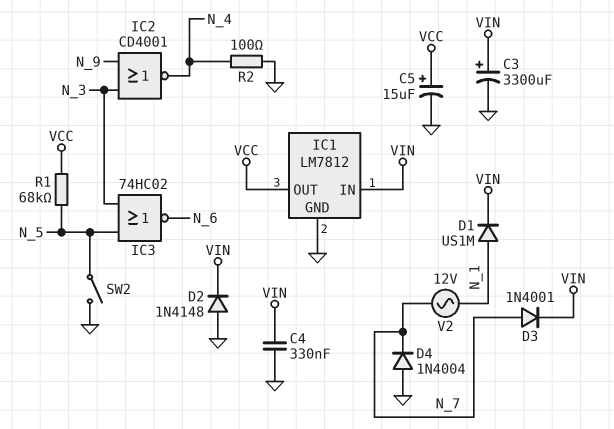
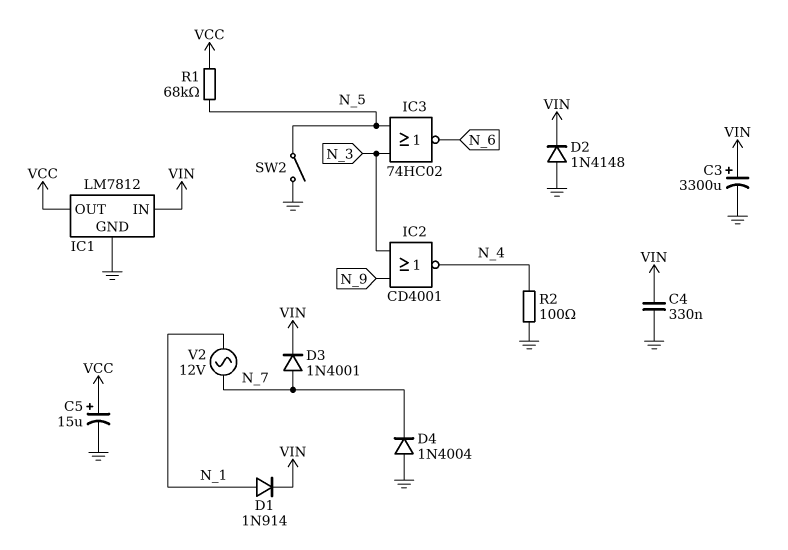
D1: diode US1M (A N_1, K VIN) -> diode 1N914 (A N_1, K VIN)

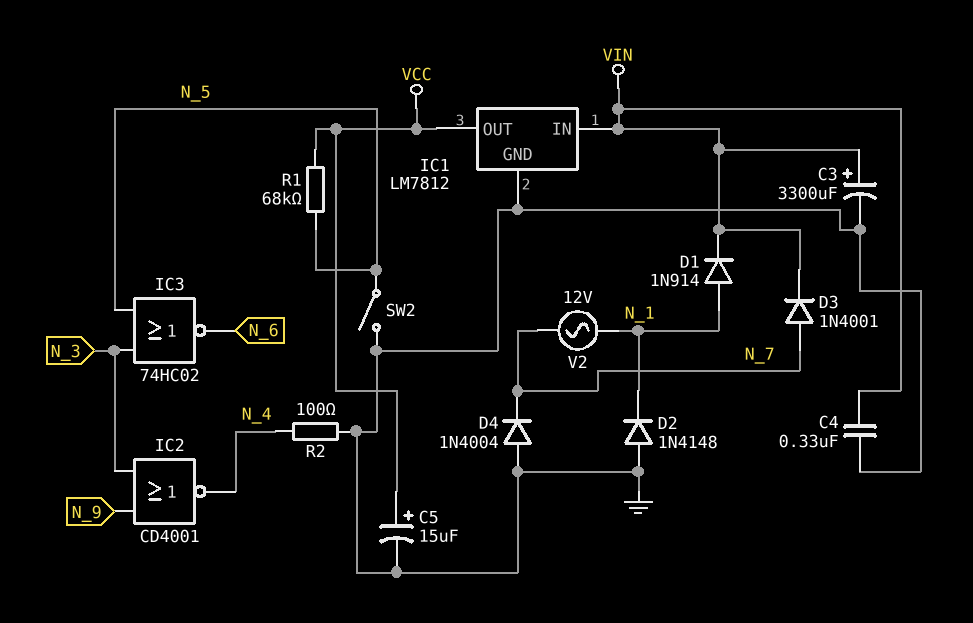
D2: diode 1N4148 (A GND, K VIN) -> diode 1N4148 (A GND, K N_1)

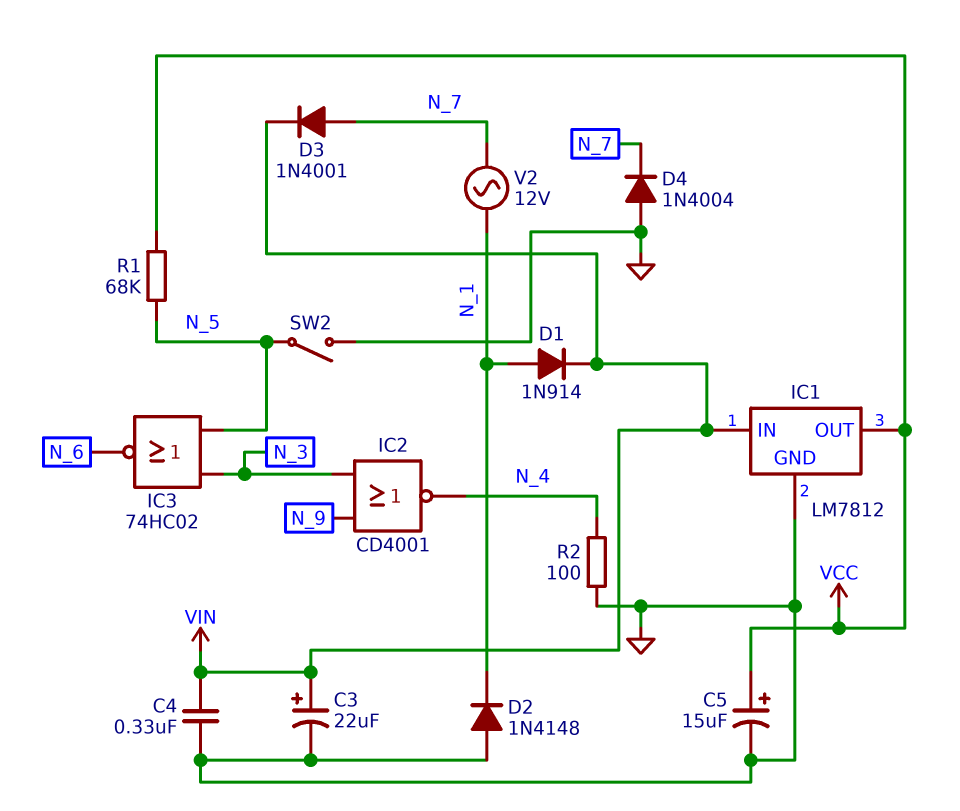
C3: 3300uF (plus VIN, minus GND) -> 22uF (plus VIN, minus GND)

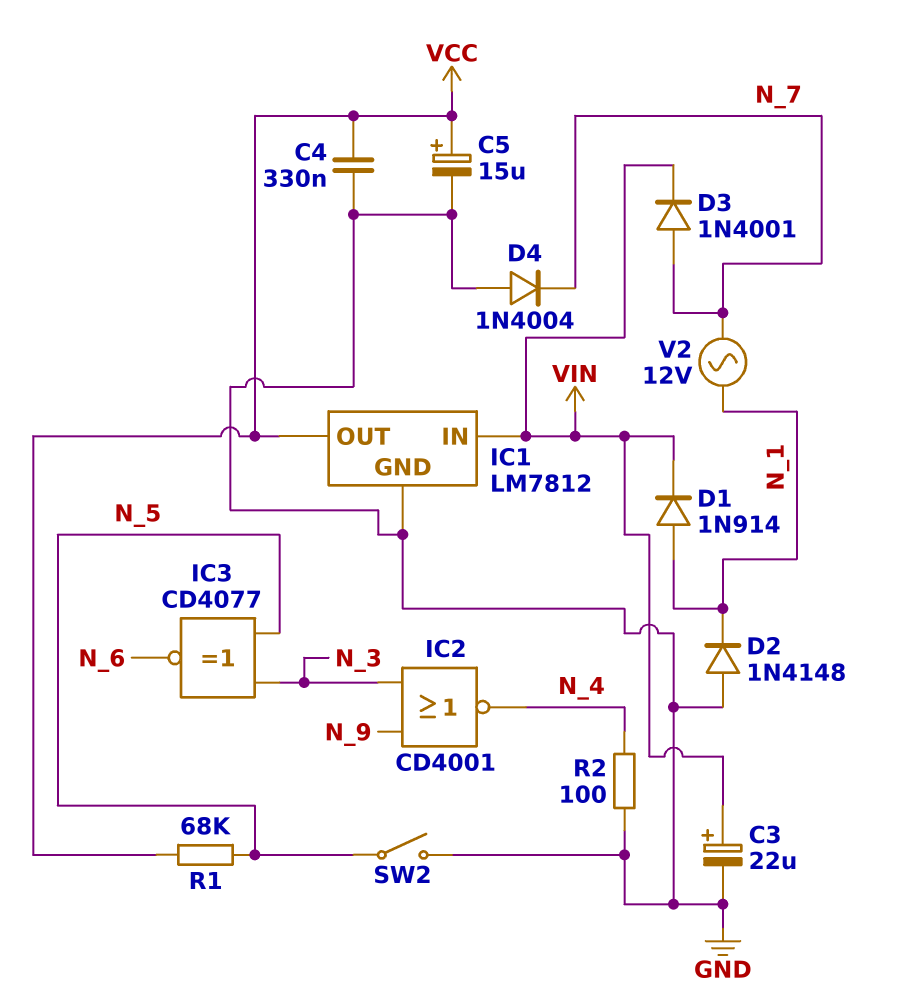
C4: 330nF (GND, VIN) -> 330nF (GND, VCC)
IC3: NOR 74HC02 (in N_3, in N_5, out N_6) -> XNOR CD4077 (in N_3, in N_5, out N_6)

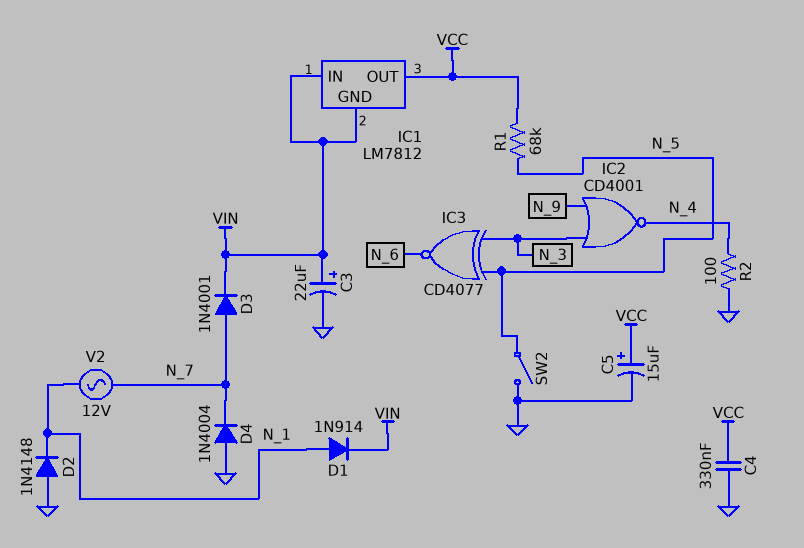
IC1 pin GND: GND -> VIN

